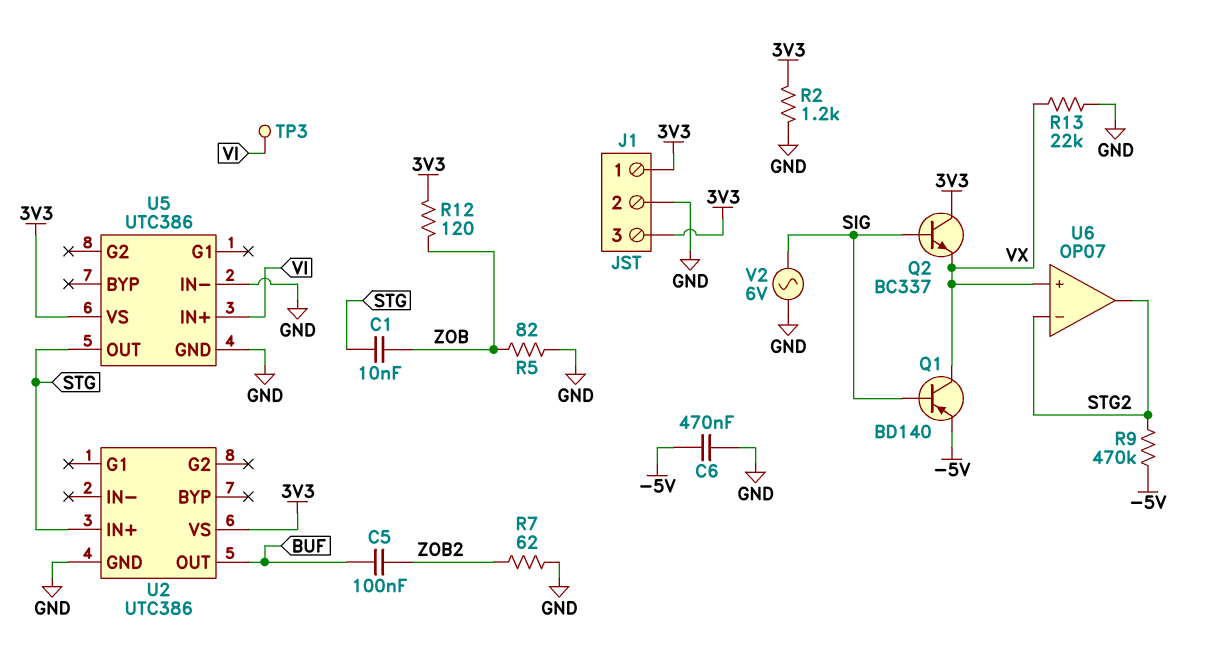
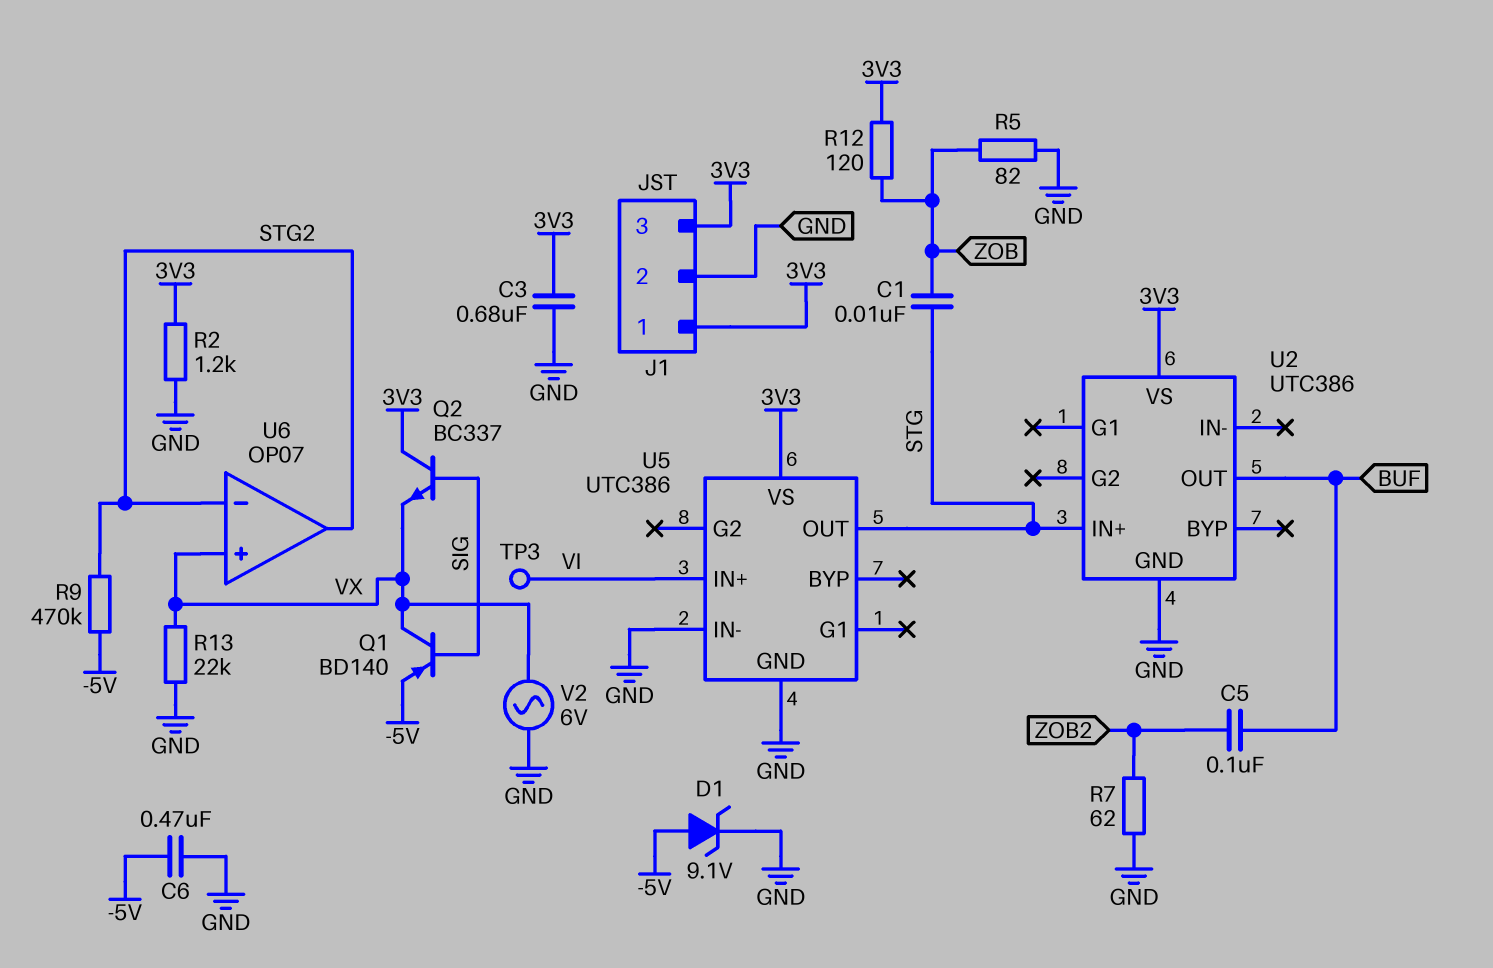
C3: none -> 680nF (3V3, GND)
D1: none -> zener 9.1V (A -5V, K GND)
V2: AC 6V (GND, SIG) -> AC 6V (GND, VX)

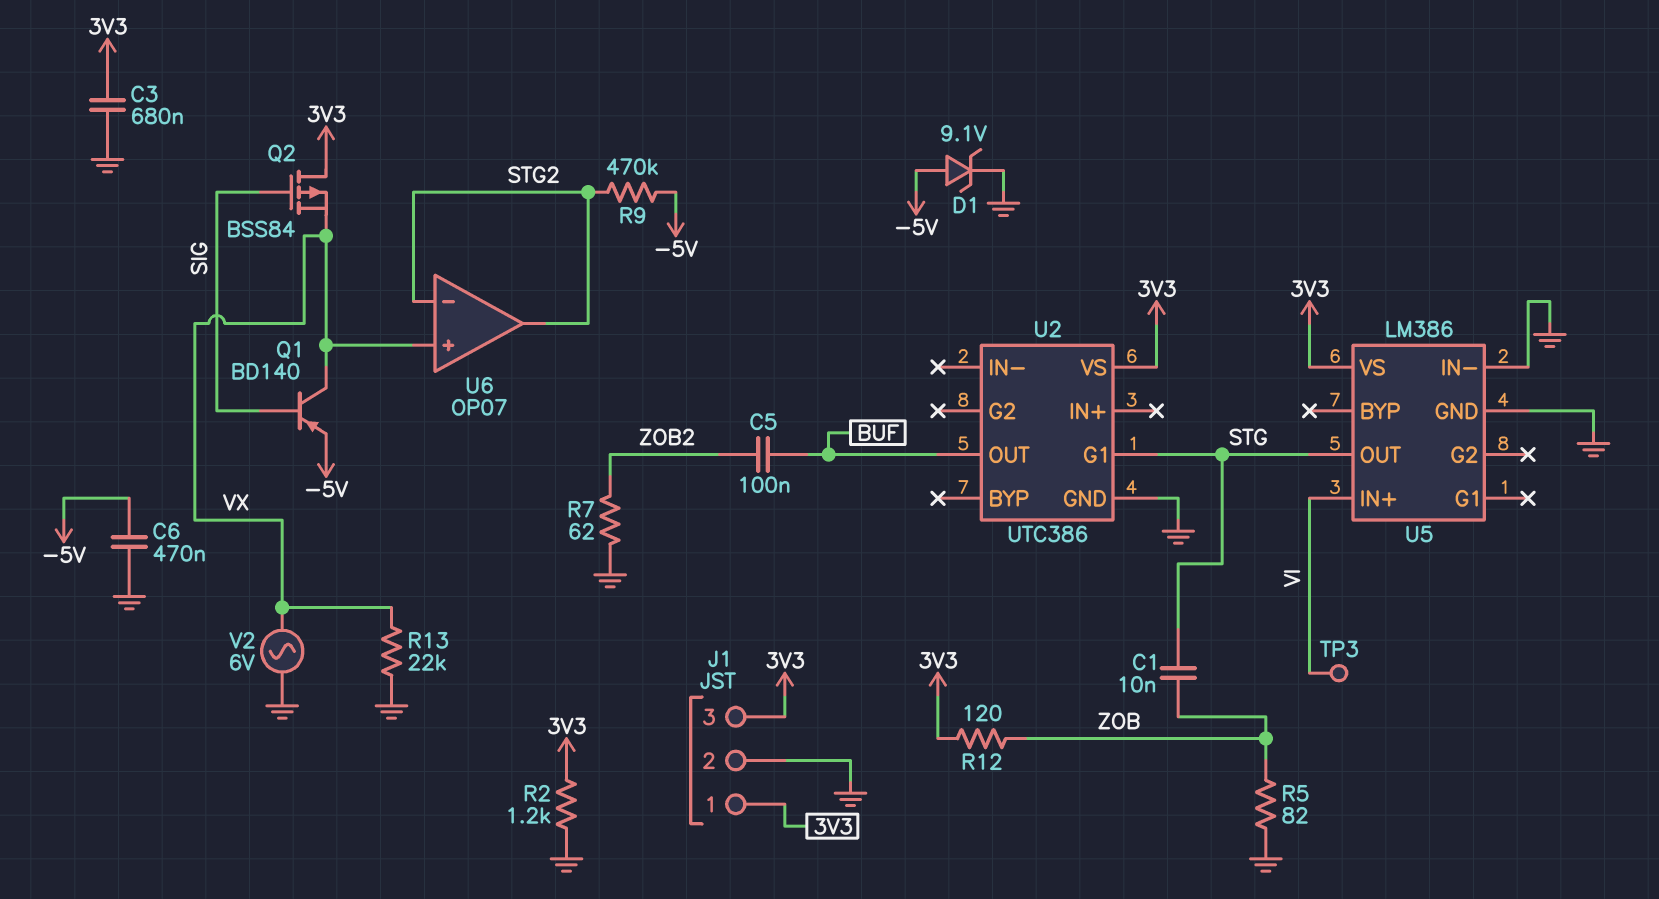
Q2: NPN BC337 (B SIG, C 3V3, E VX) -> PMOS BSS84 (G SIG, D 3V3, S VX)
U2 pin G1: none -> STG
U2 pin IN+: STG -> none
U5: UTC386 -> LM386

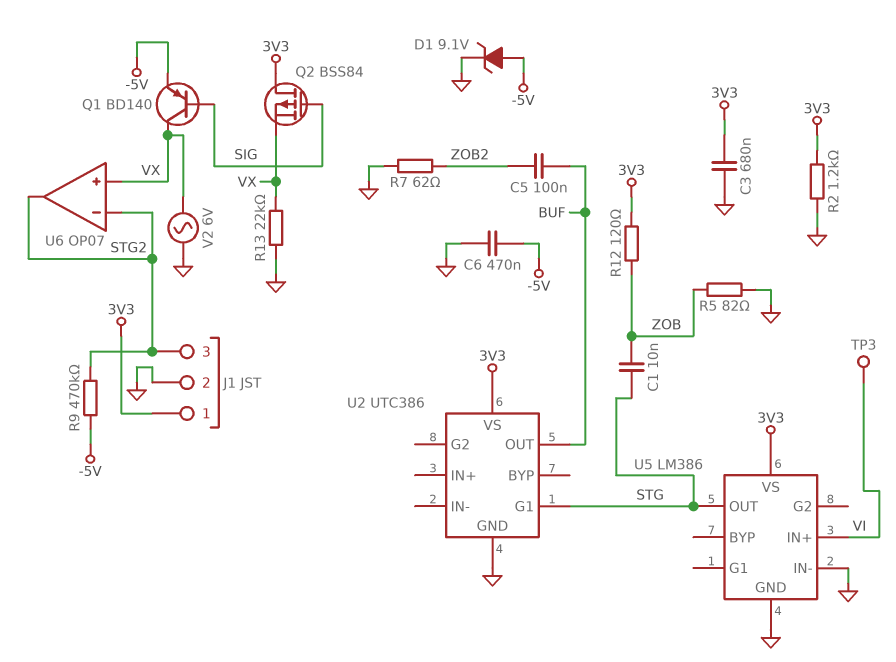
J1 pin 3: 3V3 -> STG2

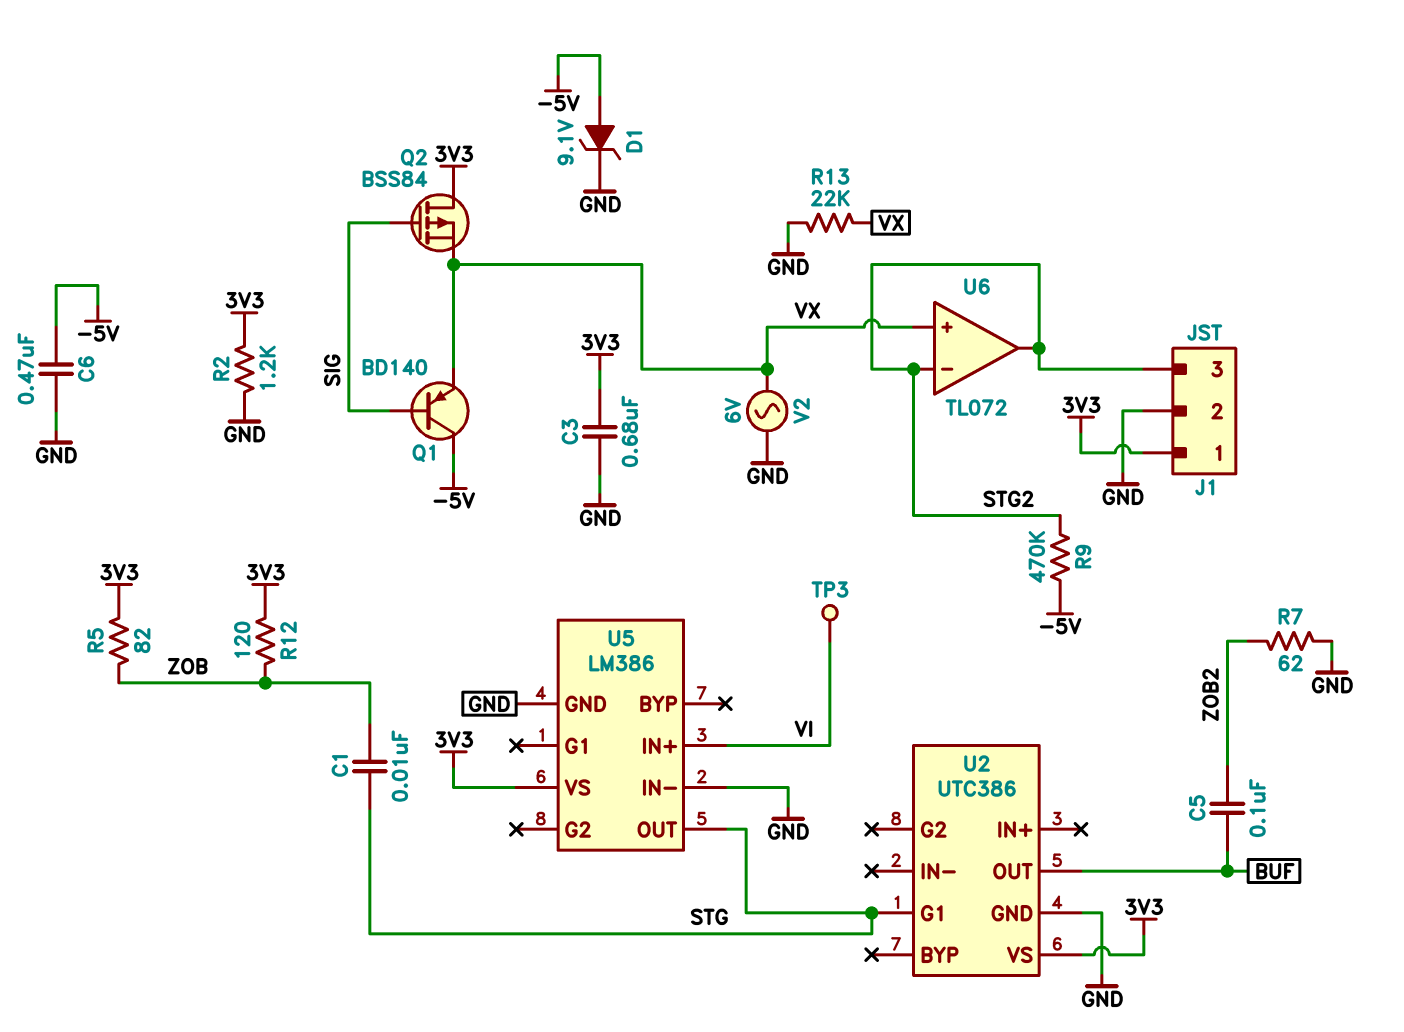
Q1: PNP BD140 (B SIG, C VX, E -5V) -> PNP BD140 (B SIG, C -5V, E VX)
R5: 82 (GND, ZOB) -> 82 (3V3, ZOB)
U6: OP07 -> TL072

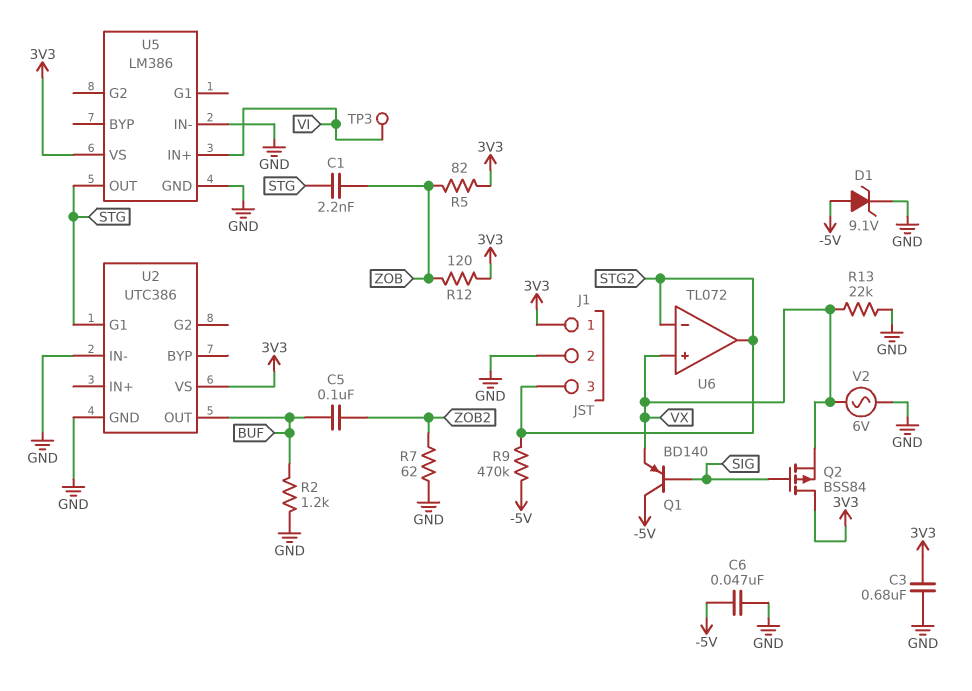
C1: 10nF (STG, ZOB) -> 2.2nF (STG, ZOB)
C6: 470nF (-5V, GND) -> 47nF (-5V, GND)
R2: 1.2k (3V3, GND) -> 1.2k (BUF, GND)
U2 pin IN-: none -> GND

